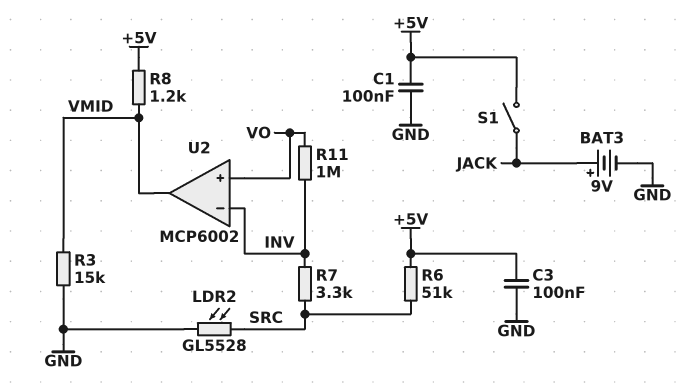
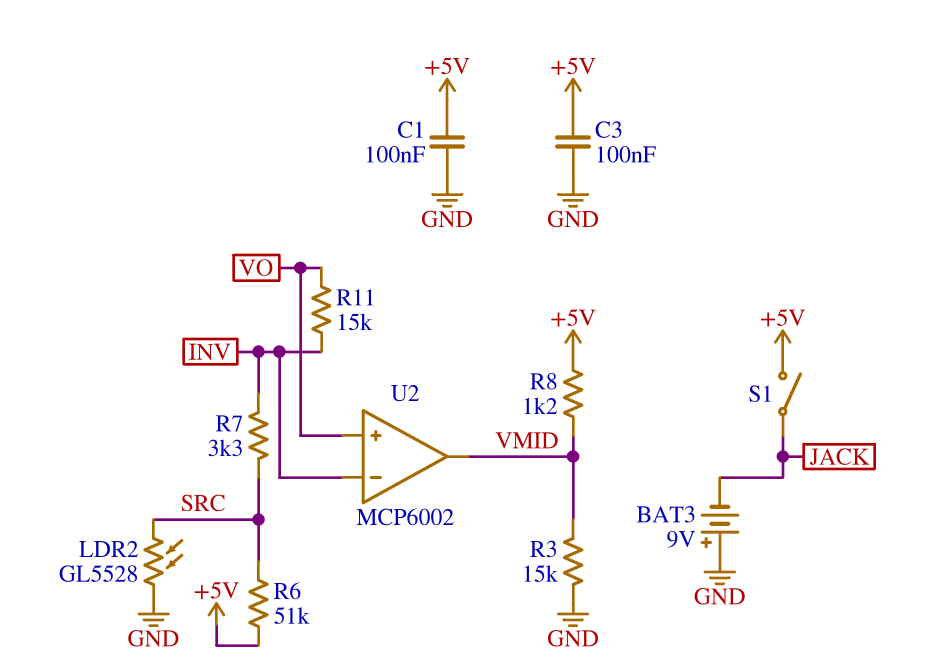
BAT3: 9V (plus JACK, minus GND) -> 9V (plus GND, minus JACK)
R11: 1M (INV, VO) -> 15k (INV, VO)

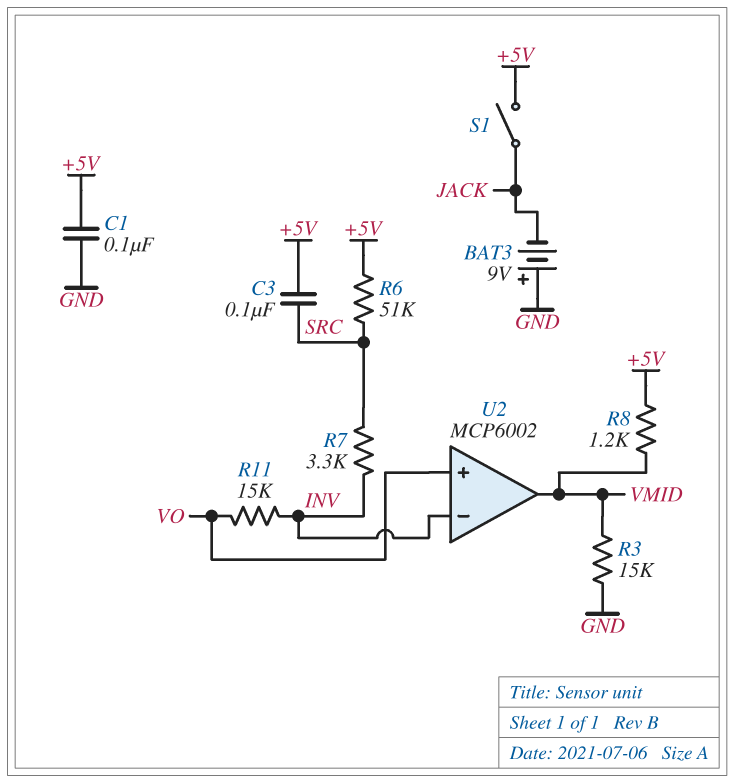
C3: 100nF (+5V, GND) -> 100nF (+5V, SRC)
LDR2: GL5528 (GND, SRC) -> none

